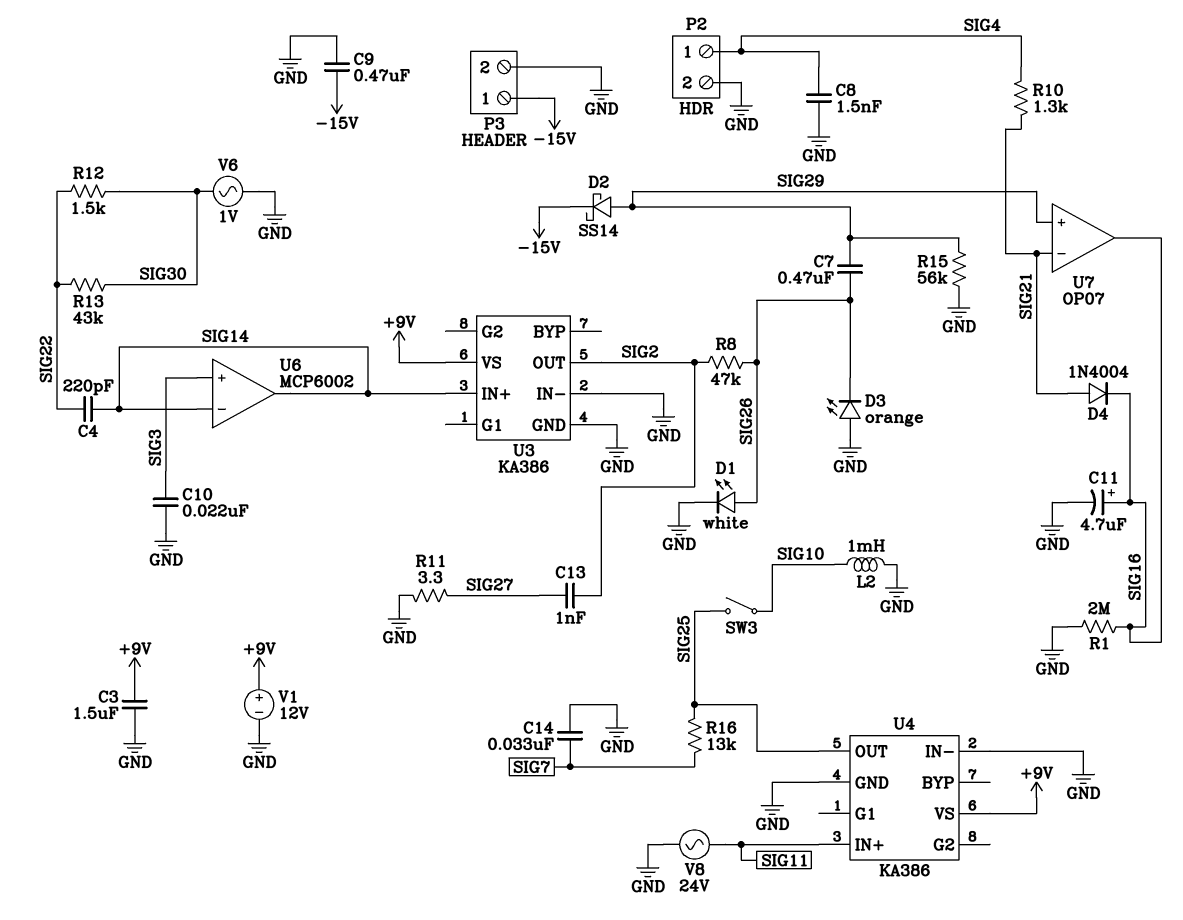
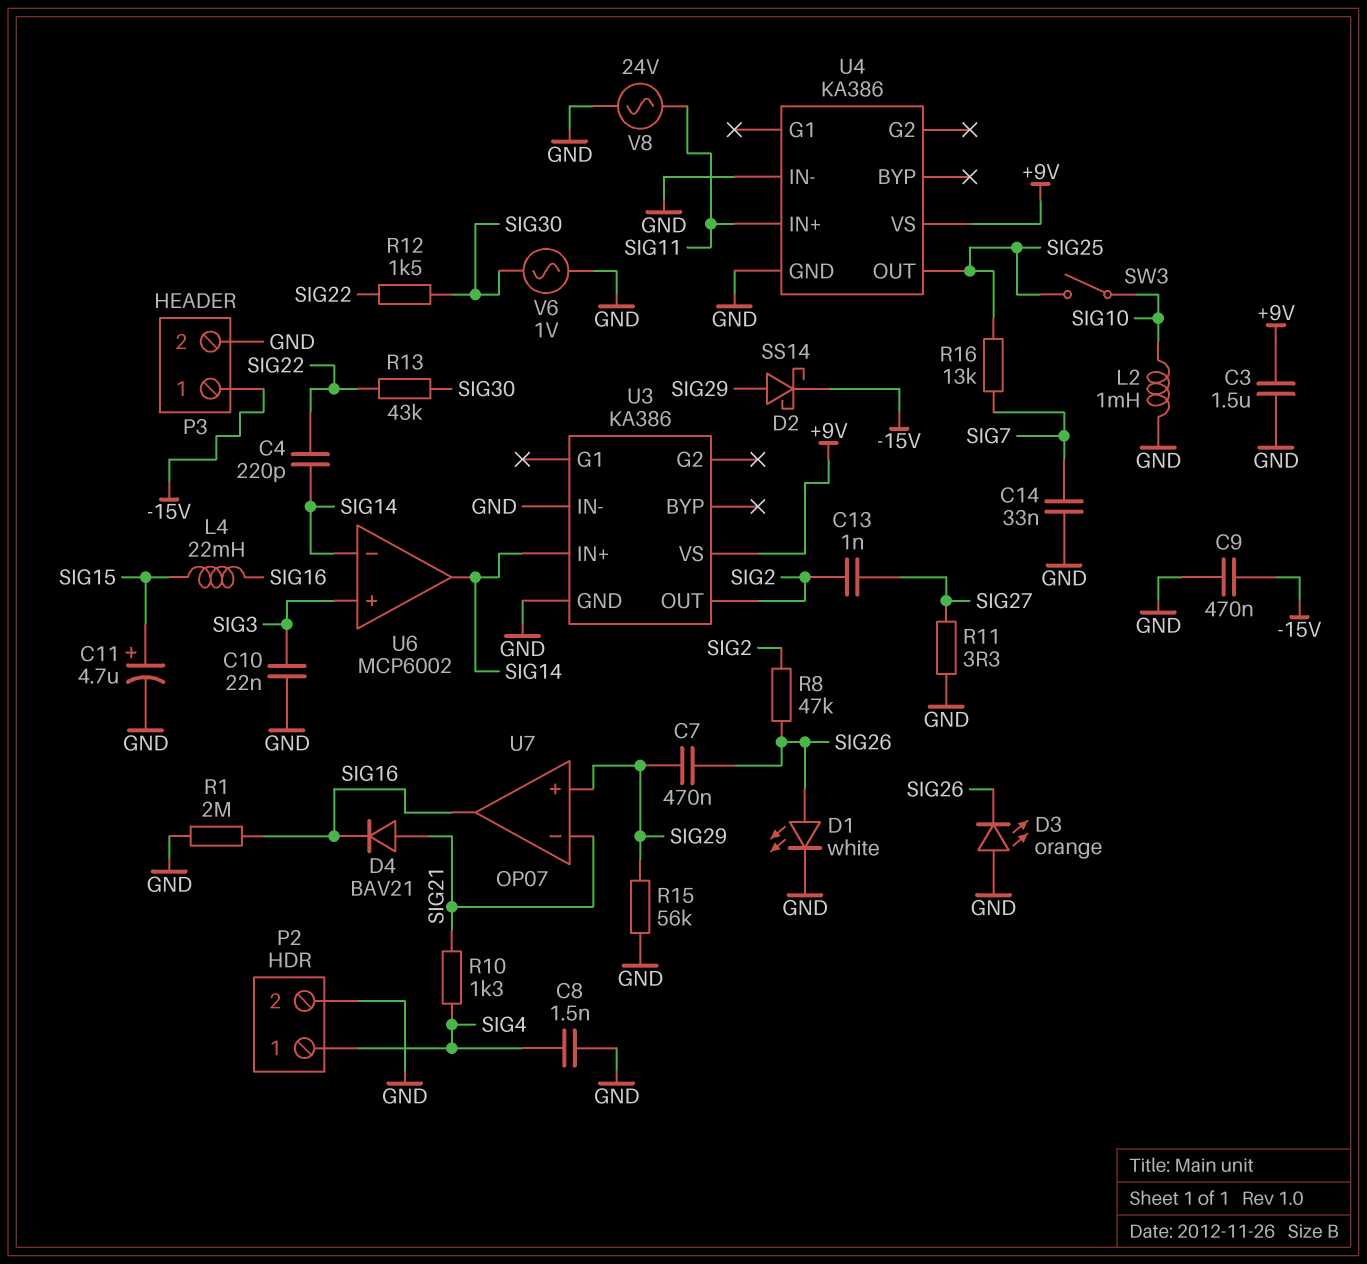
C11: 4.7uF (plus SIG16, minus GND) -> 4.7uF (plus SIG15, minus GND)
D4: diode 1N4004 (A SIG21, K SIG16) -> diode BAV21 (A SIG21, K SIG16)
L4: none -> 22mH (SIG15, SIG16)
V1: 12V (plus +9V, minus GND) -> none

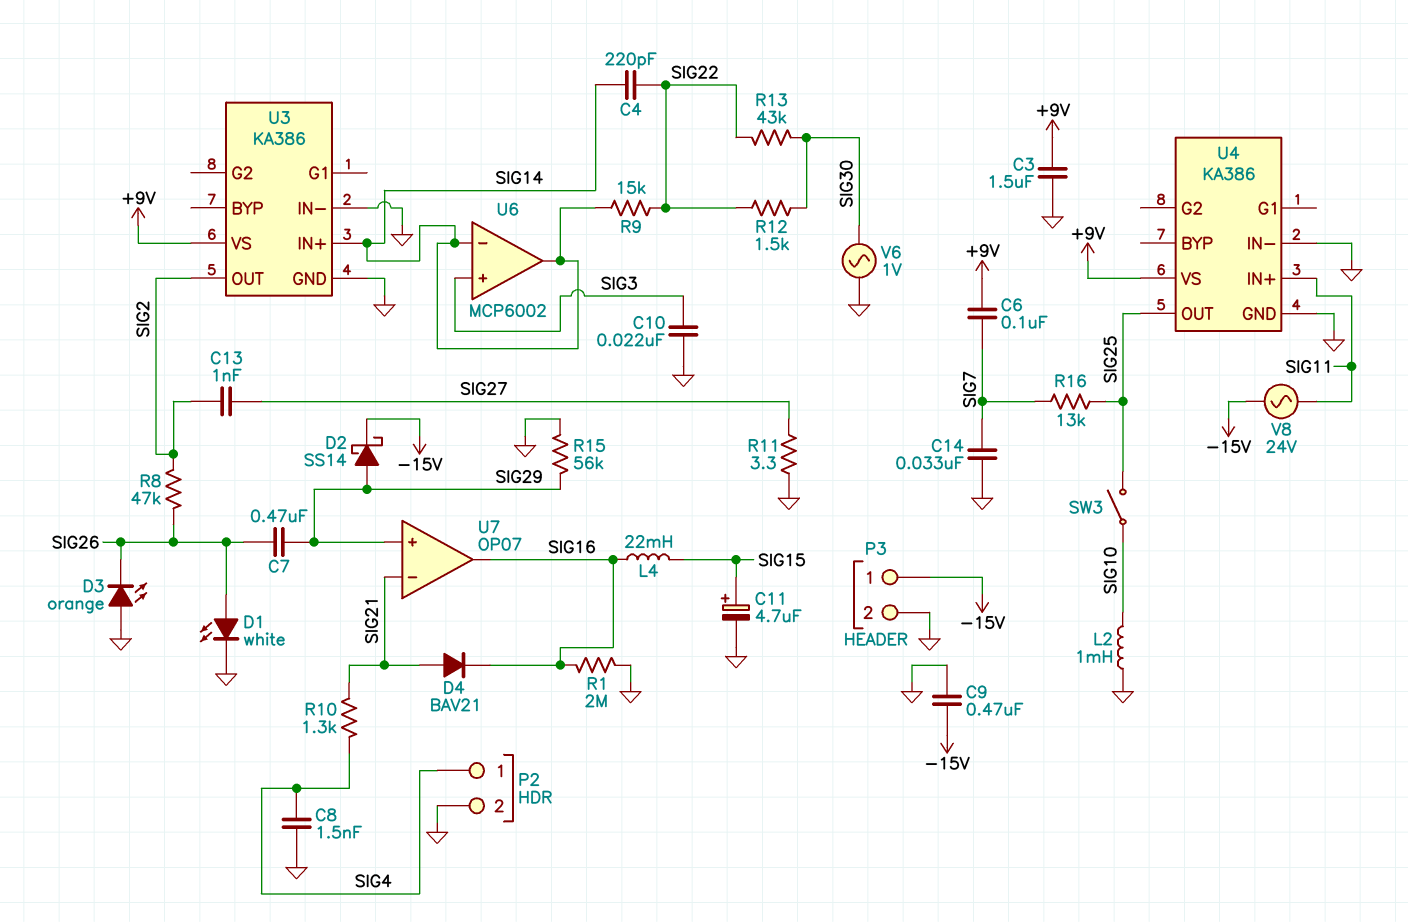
C6: none -> 100nF (+9V, SIG7)
R9: none -> 15k (SIG14, SIG22)
V8: AC 24V (GND, SIG11) -> AC 24V (-15V, SIG11)

